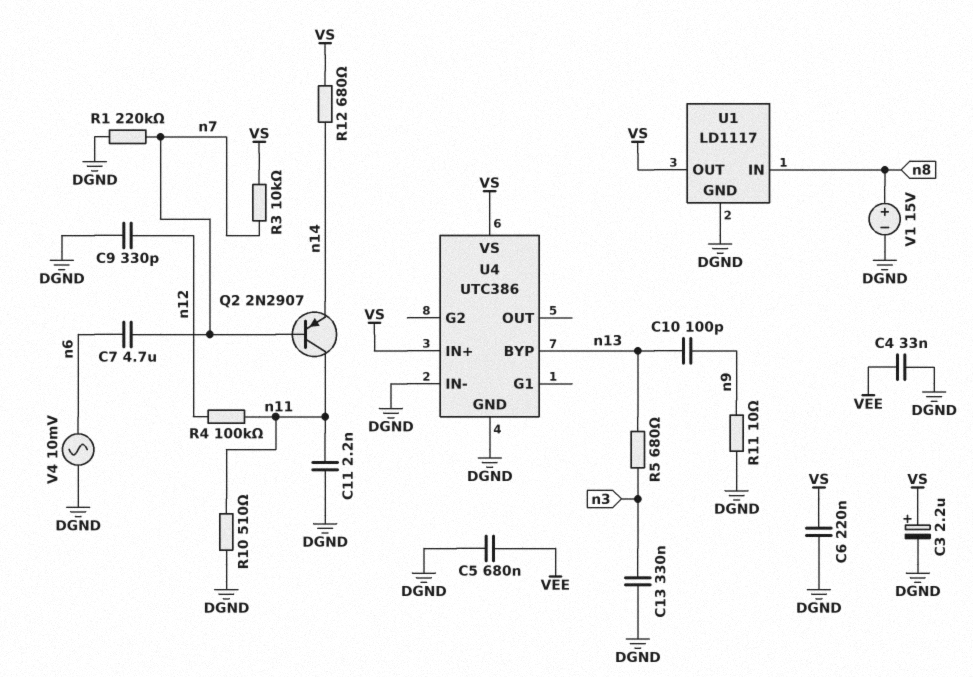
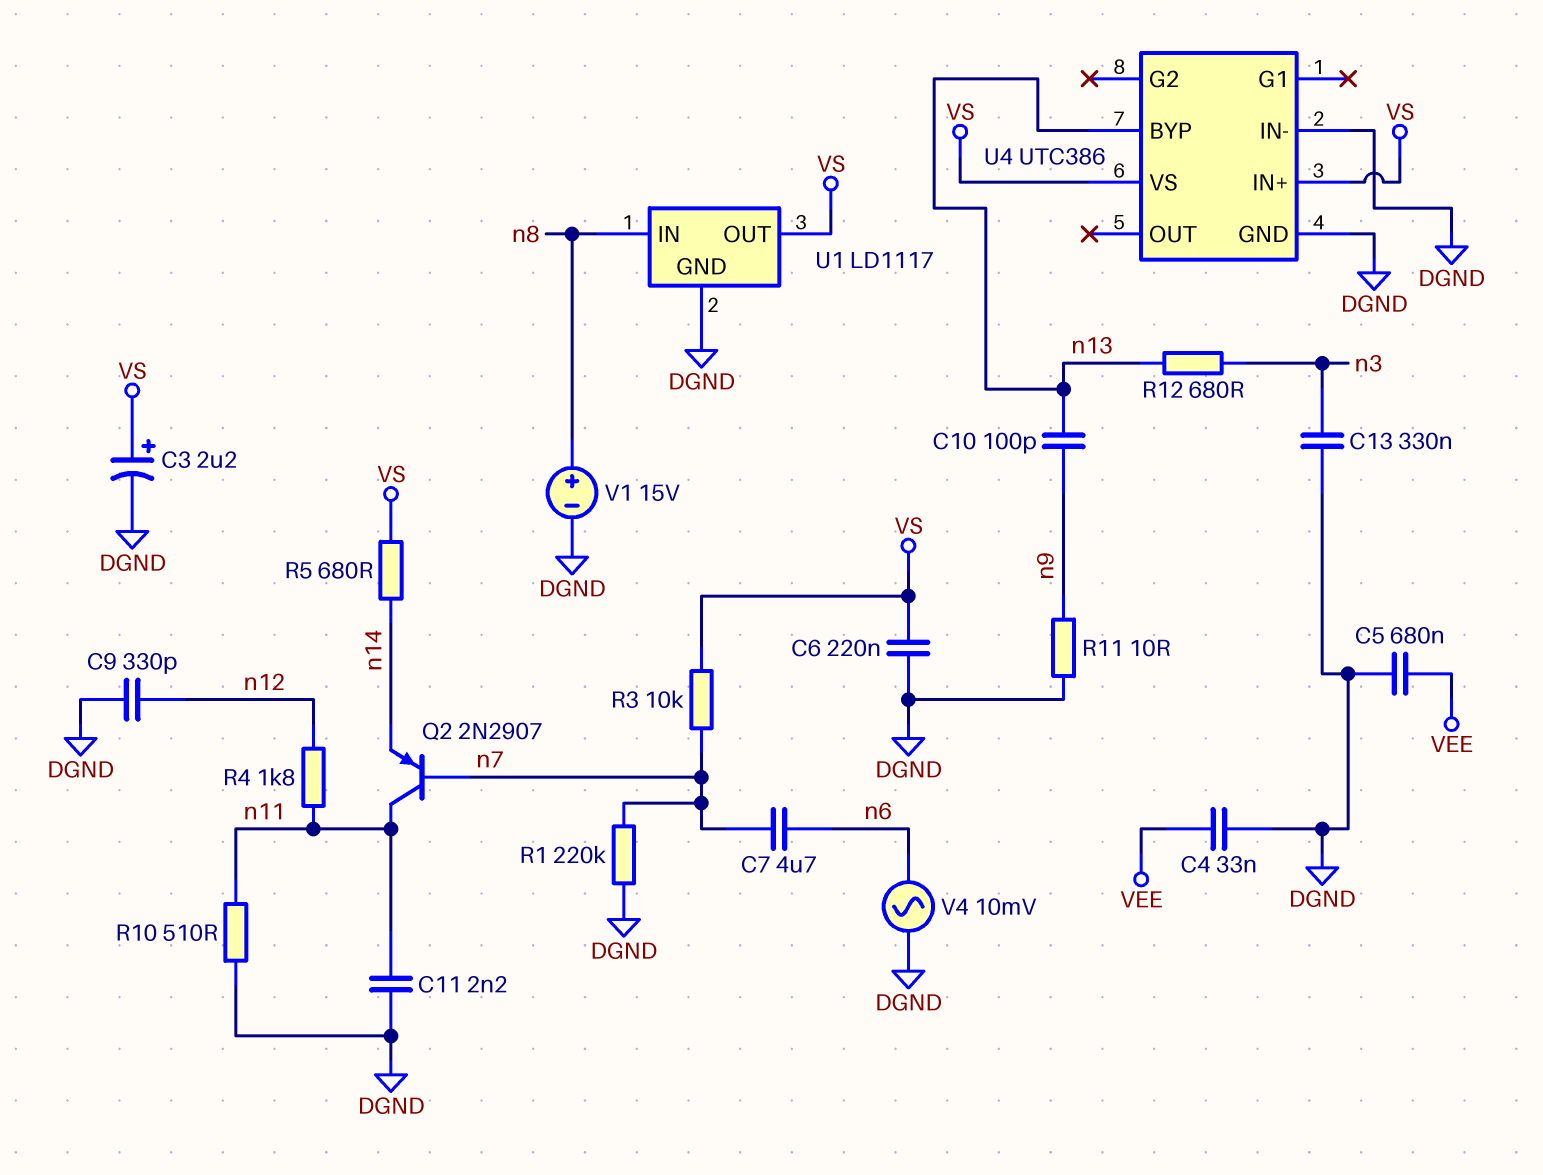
R4: 100k (n11, n12) -> 1.8k (n11, n12)
R5: 680 (n3, n13) -> 680 (VS, n14)
R12: 680 (VS, n14) -> 680 (n3, n13)

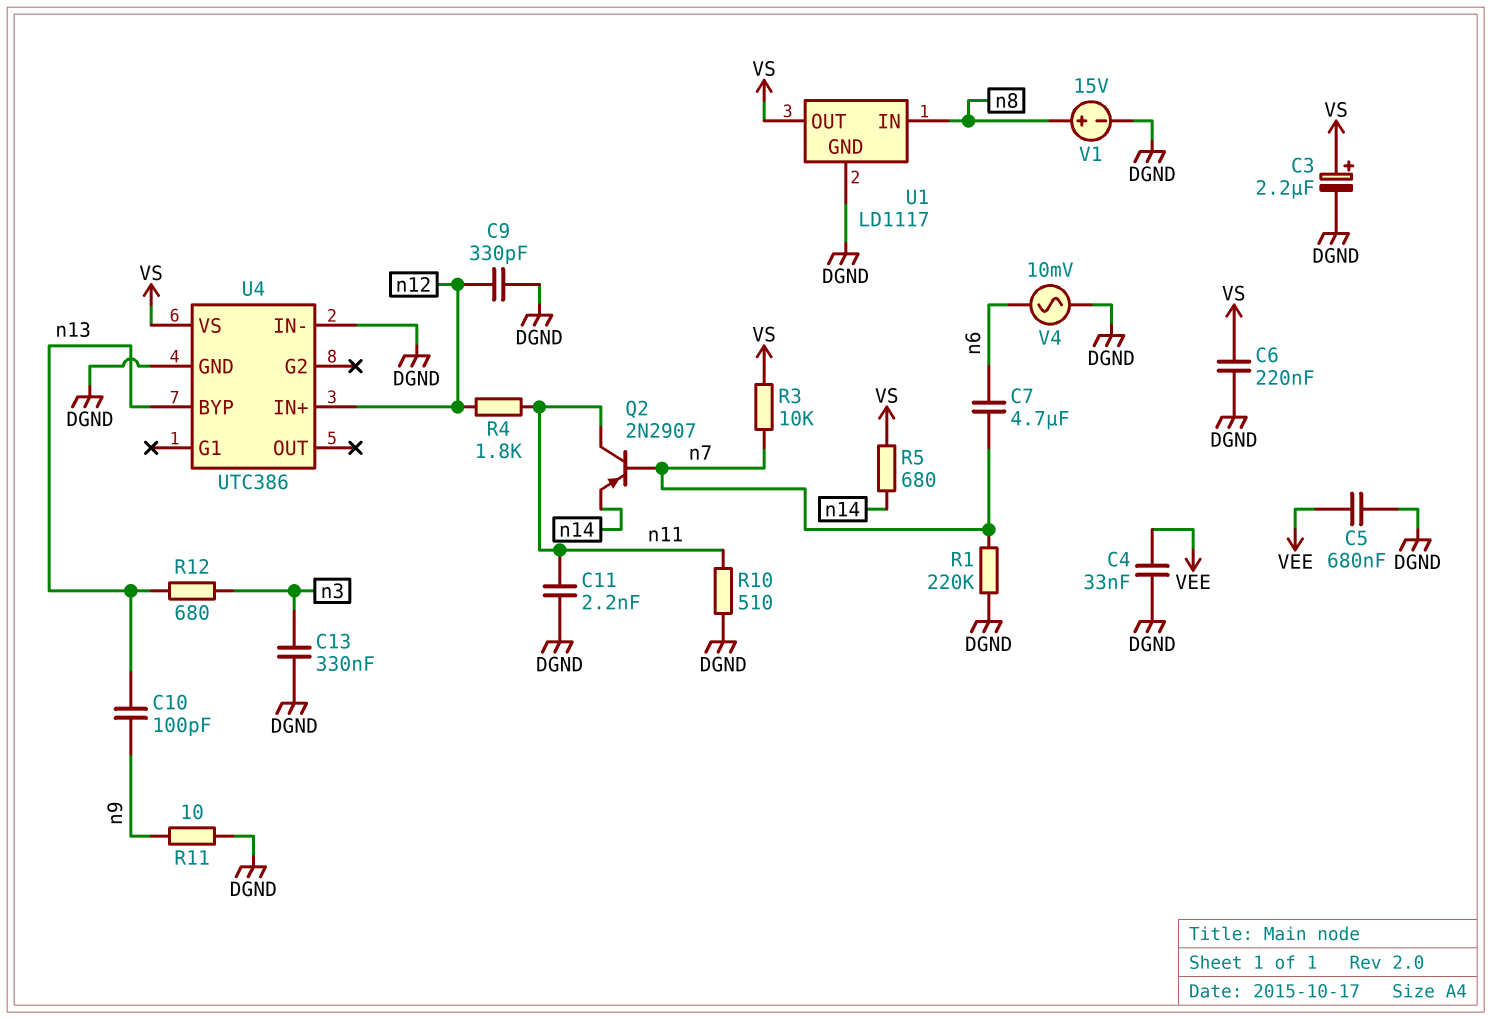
U4 pin IN+: VS -> n12

